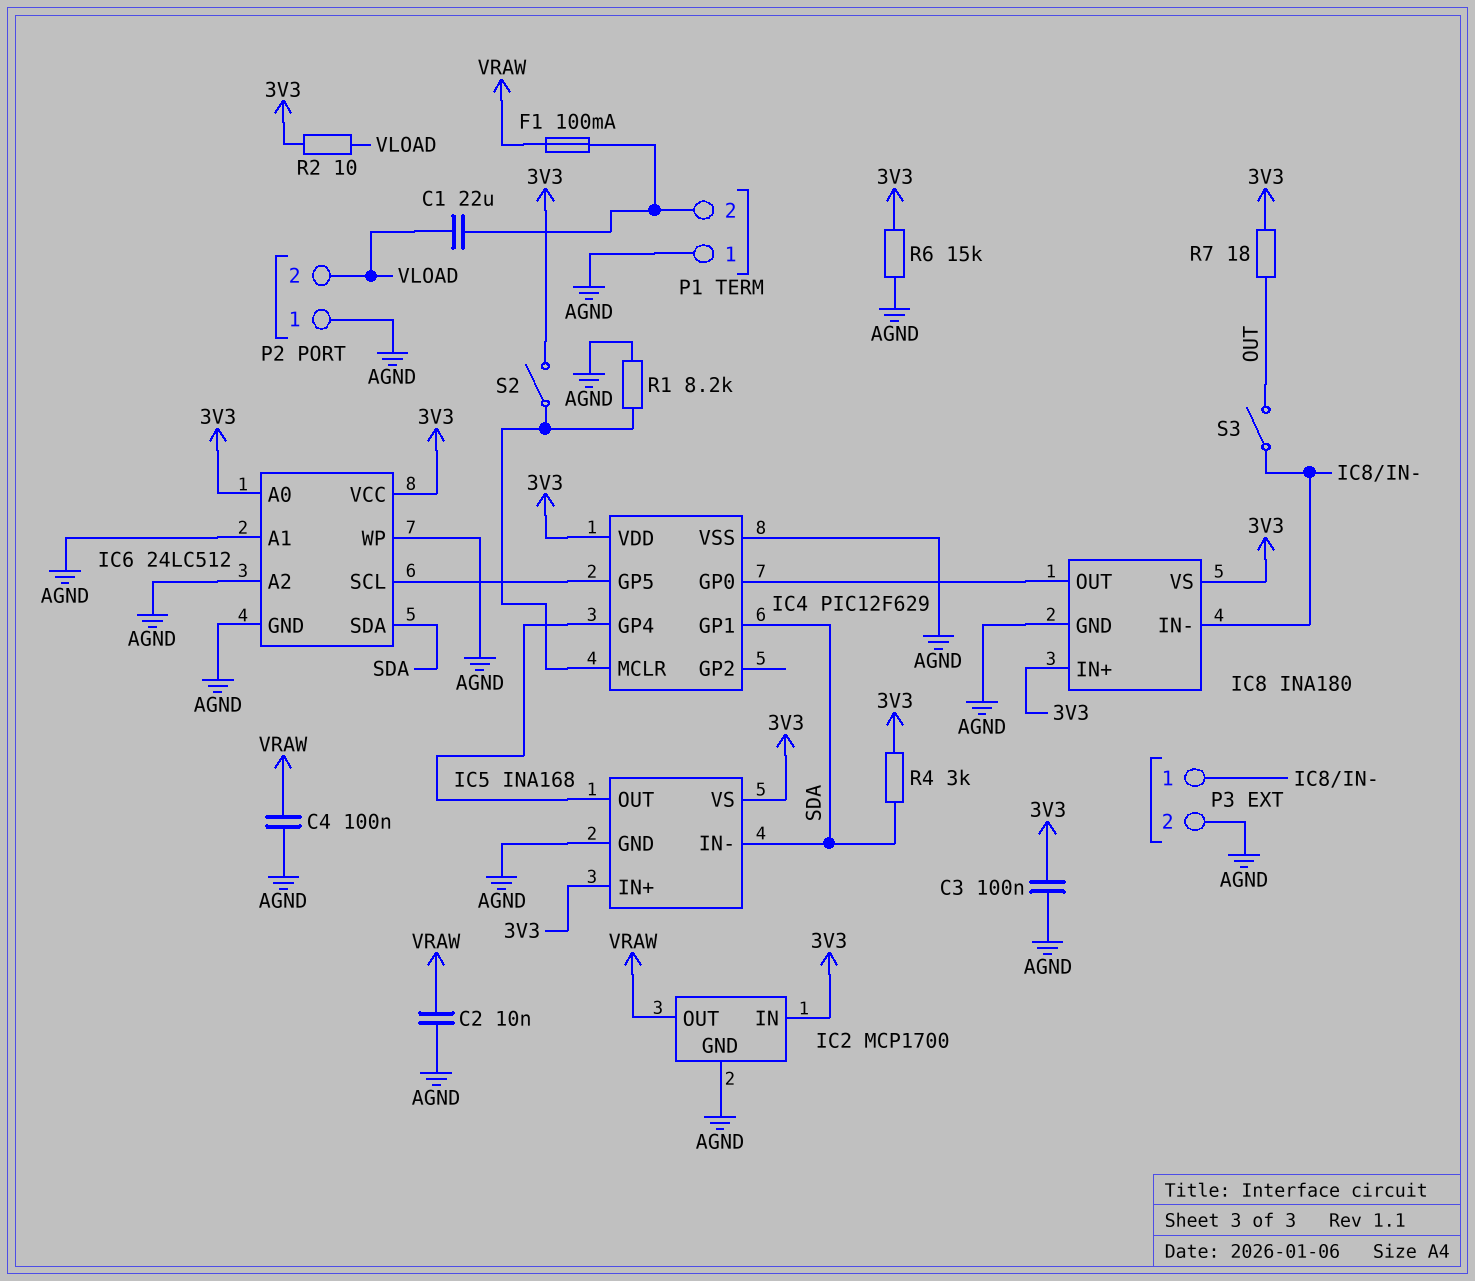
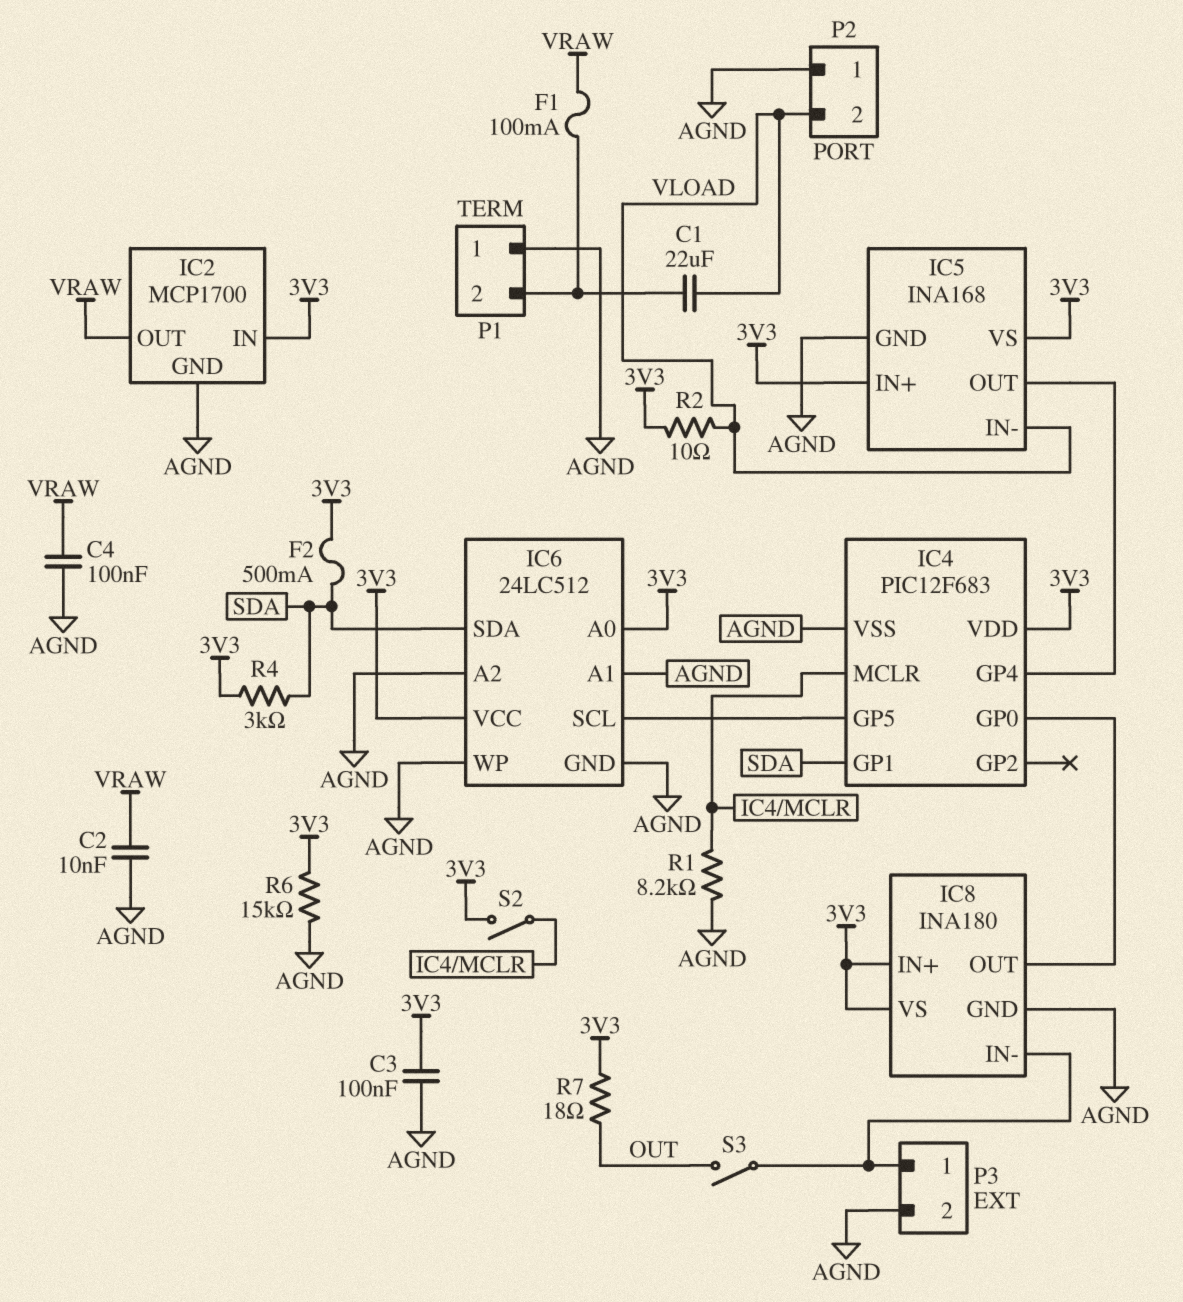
F2: none -> 500mA (3V3, SDA)
IC4: PIC12F629 -> PIC12F683
IC5 pin IN-: SDA -> VLOAD

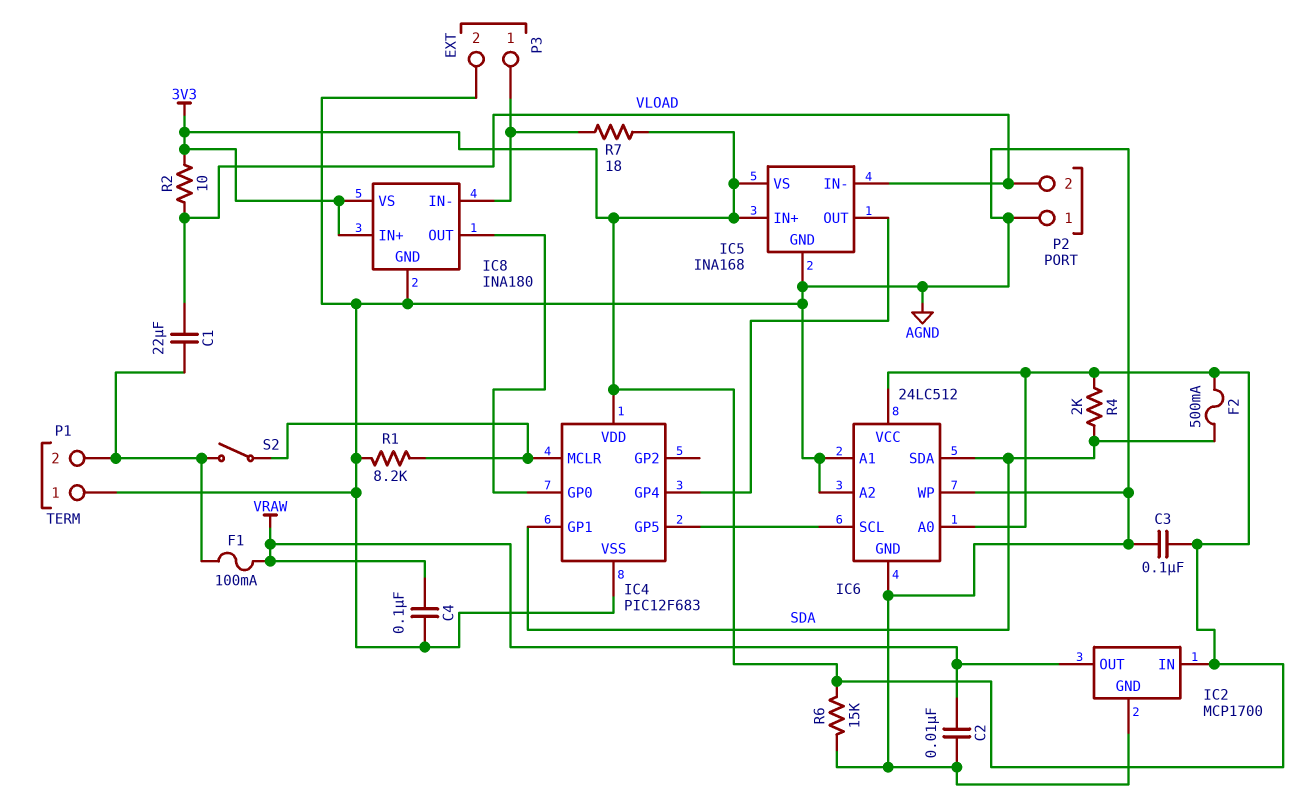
R4: 3k (3V3, SDA) -> 2k (3V3, SDA)
R7: 18 (3V3, OUT) -> 18 (3V3, IC8/IN-)
S2: switch (3V3, IC4/MCLR) -> switch (IC4/MCLR, P1/2)
S3: switch (IC8/IN-, OUT) -> none

